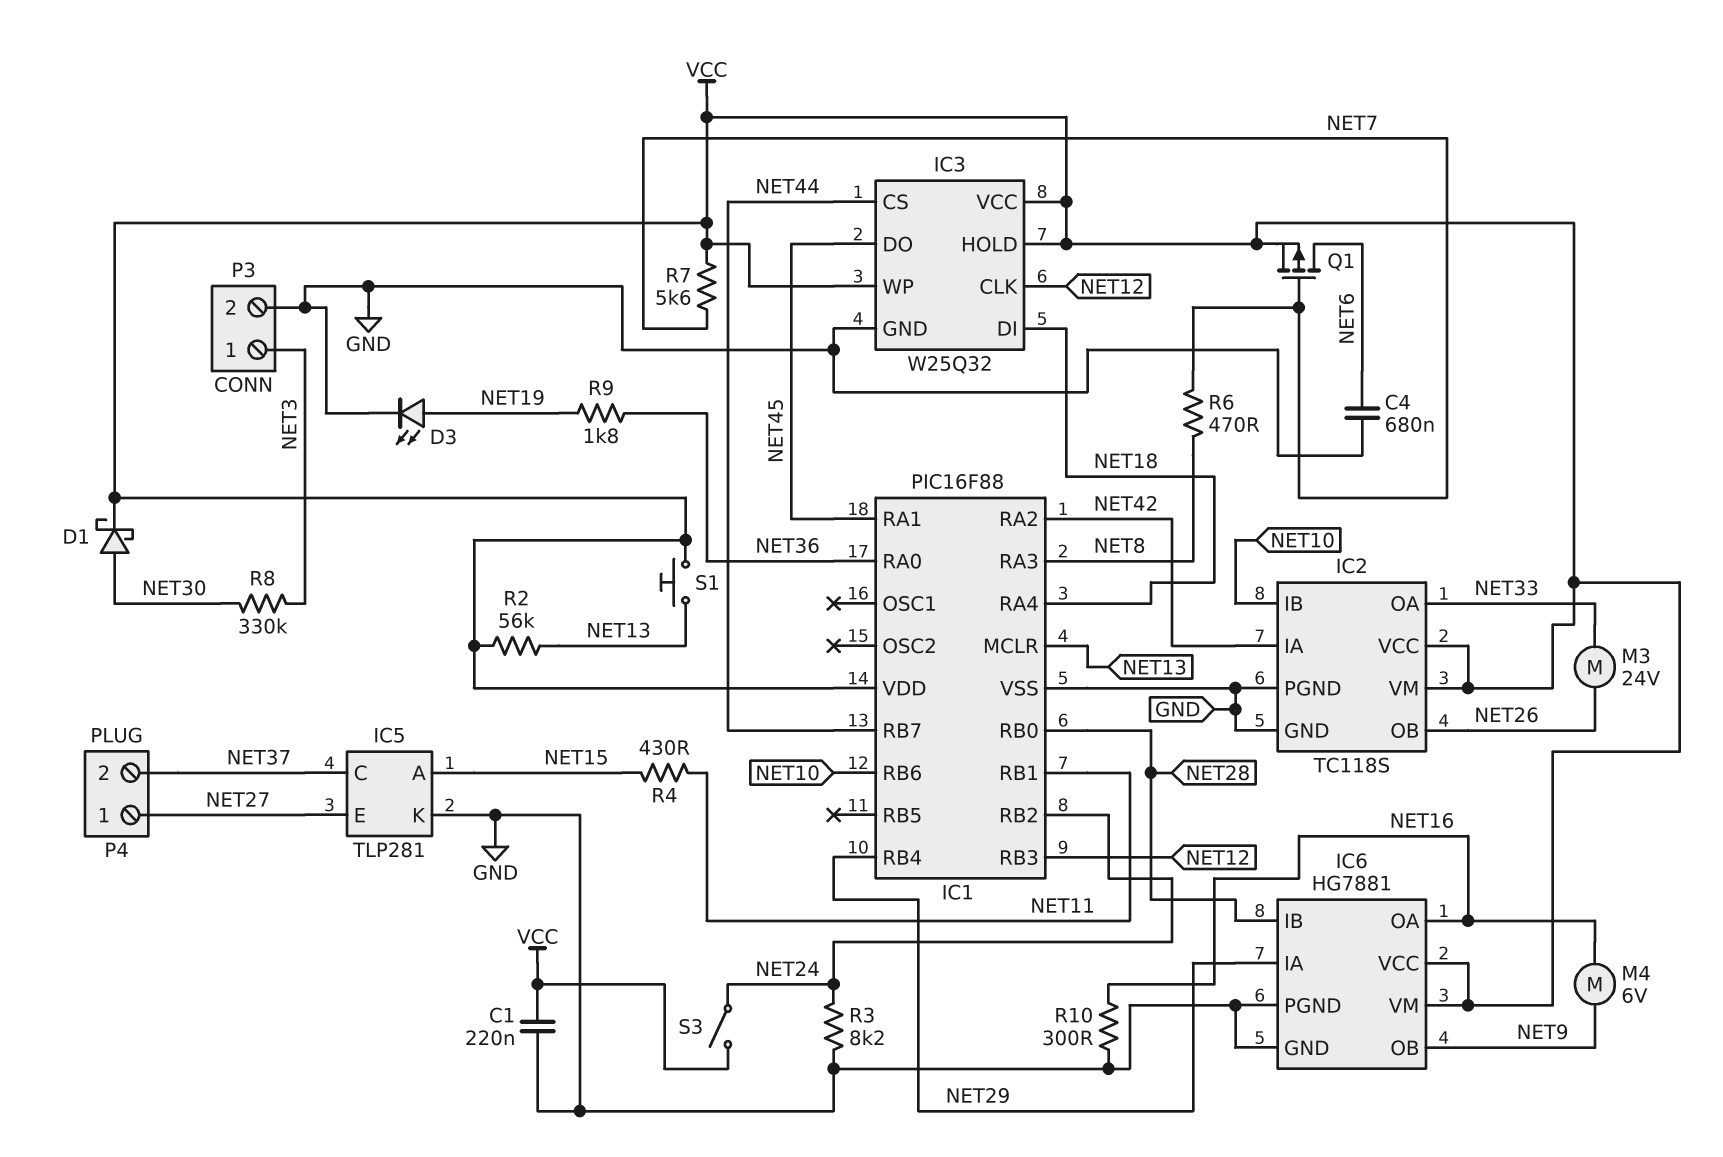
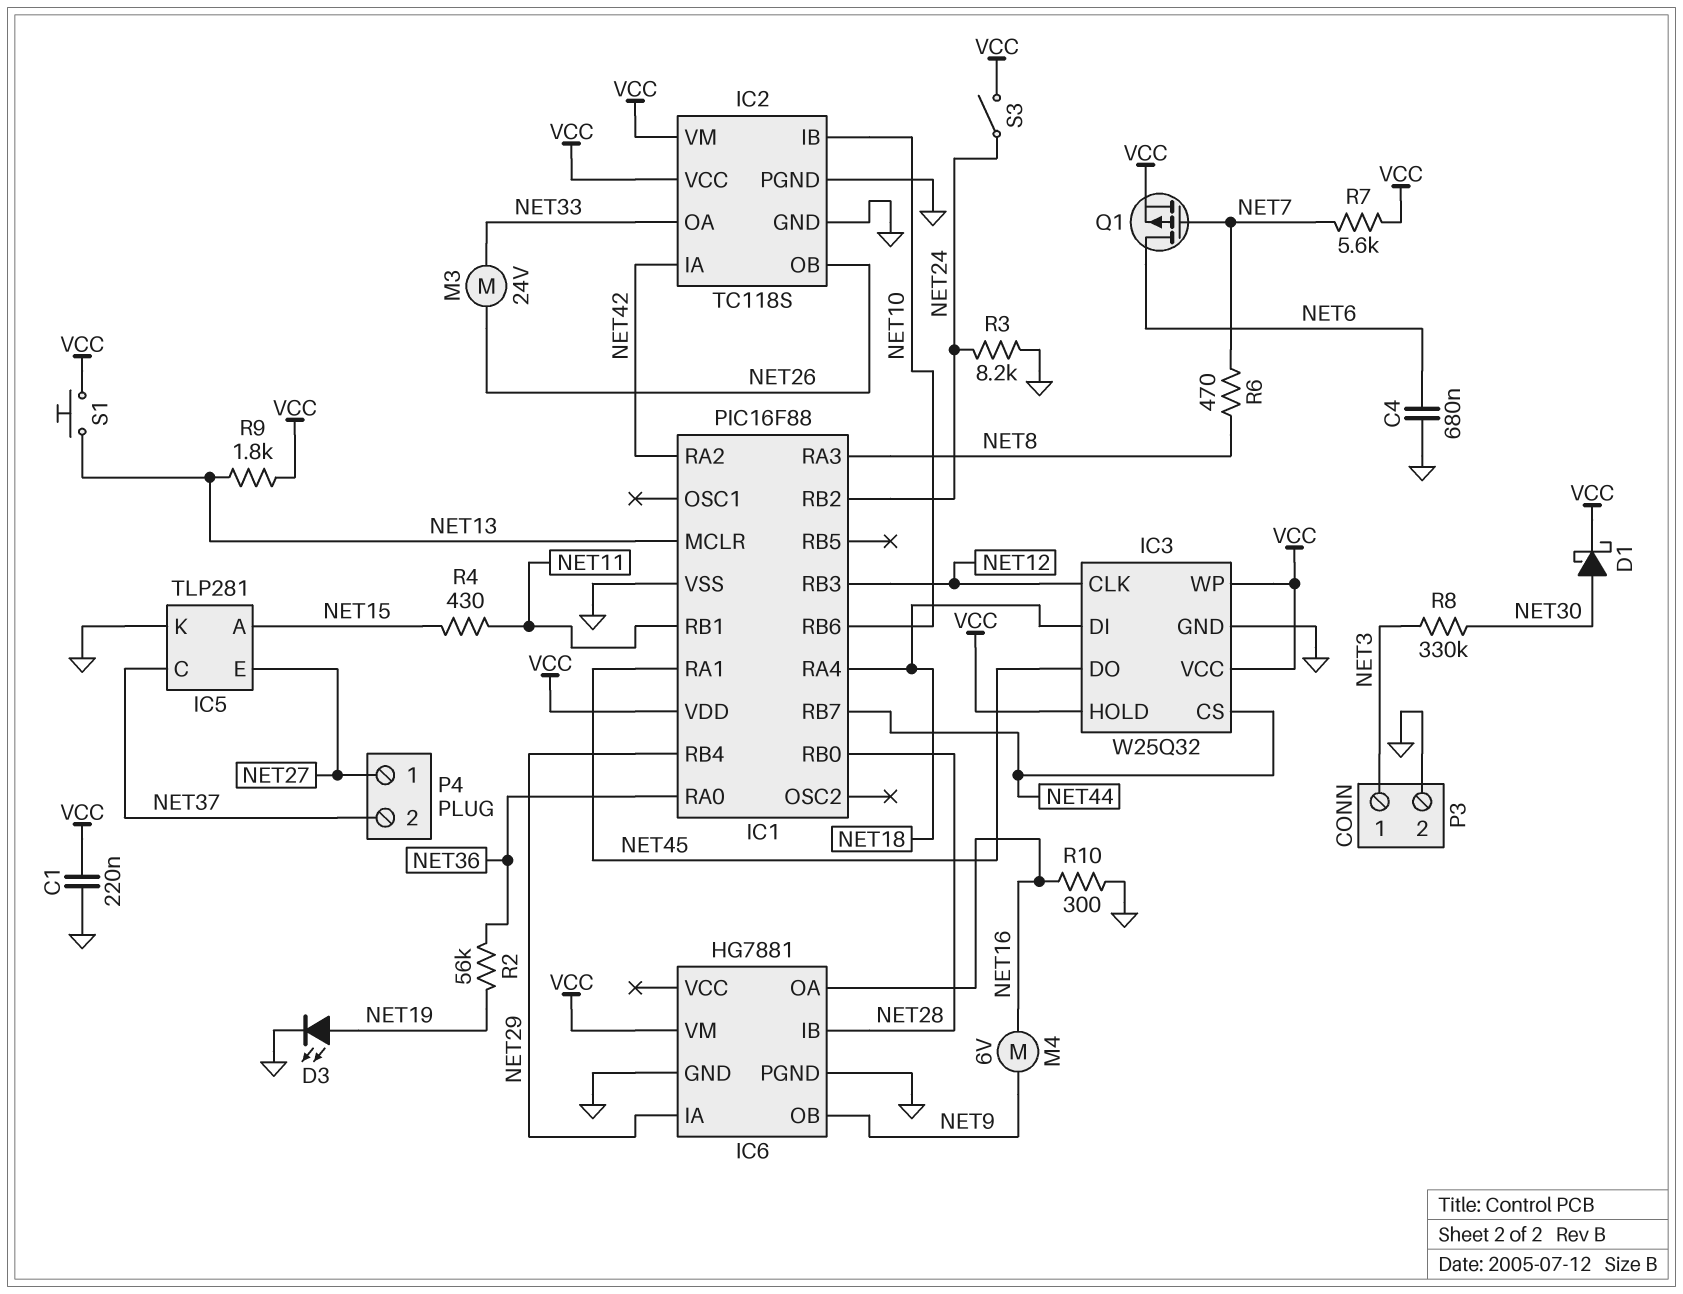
IC6 pin VCC: VCC -> none
R2: 56k (NET13, VCC) -> 56k (NET19, NET36)
R9: 1.8k (NET19, NET36) -> 1.8k (NET13, VCC)

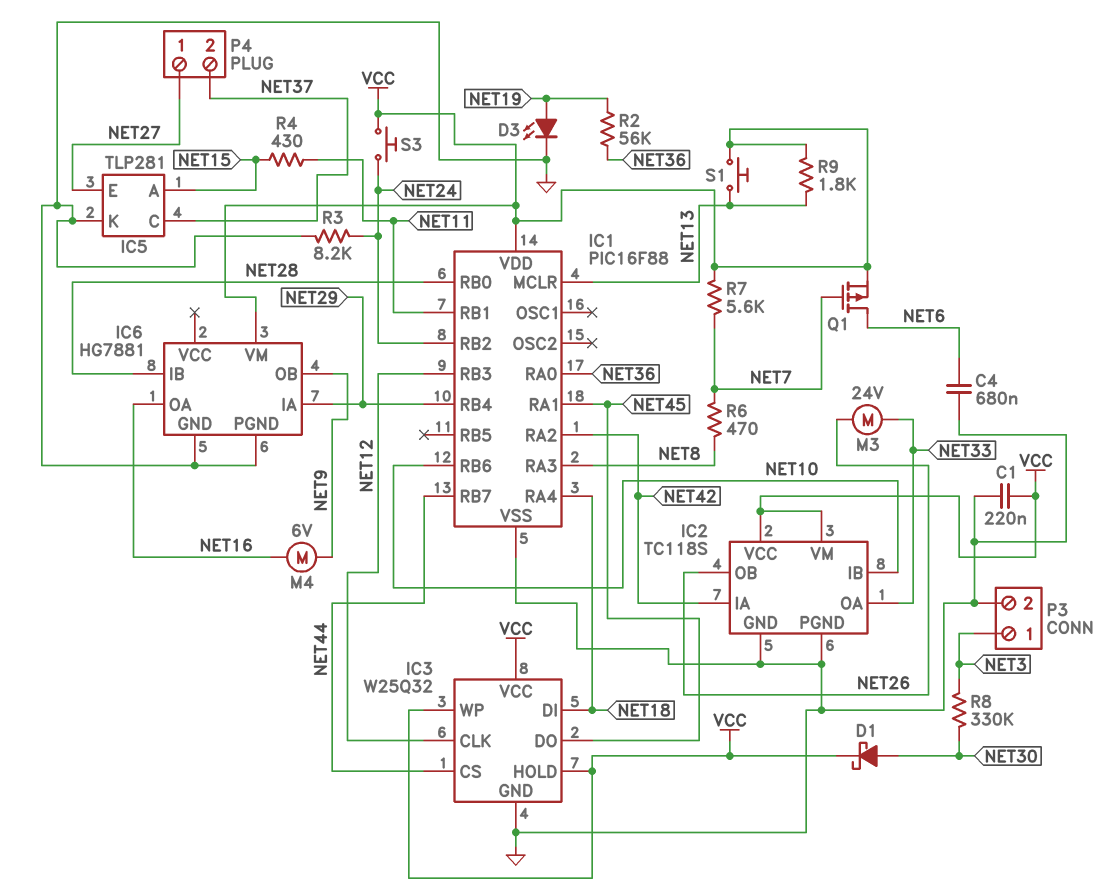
R10: 300 (GND, NET16) -> none
S3: switch (NET24, VCC) -> button (NET24, VCC)

